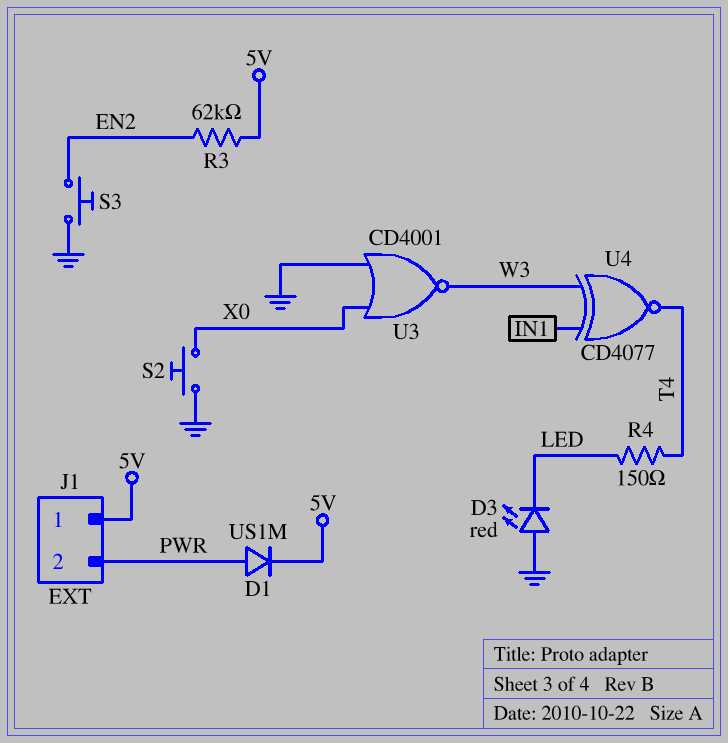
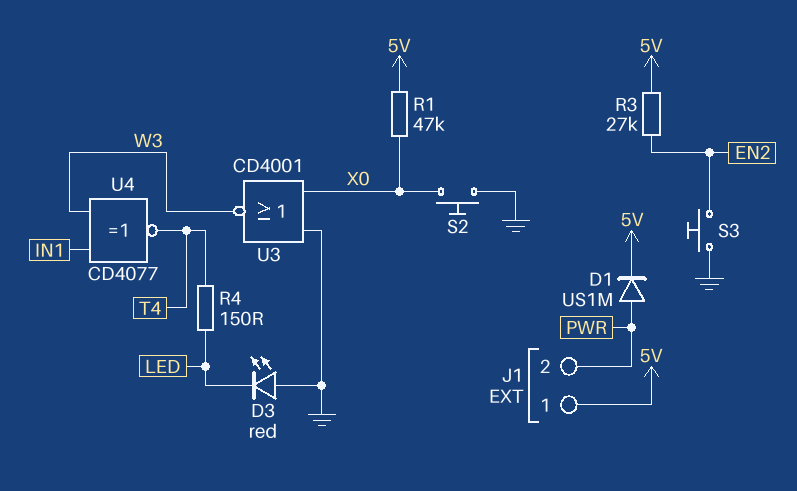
R1: none -> 47k (5V, X0)
R3: 62k (5V, EN2) -> 27k (5V, EN2)

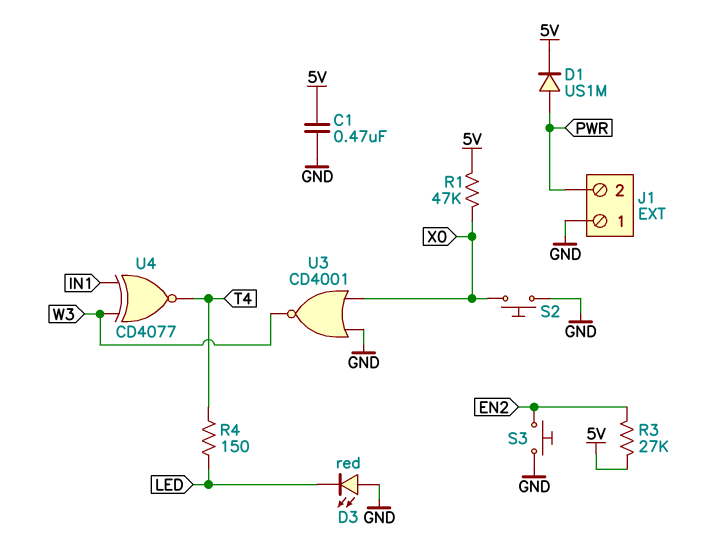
C1: none -> 470nF (5V, GND)
J1 pin 1: 5V -> GND

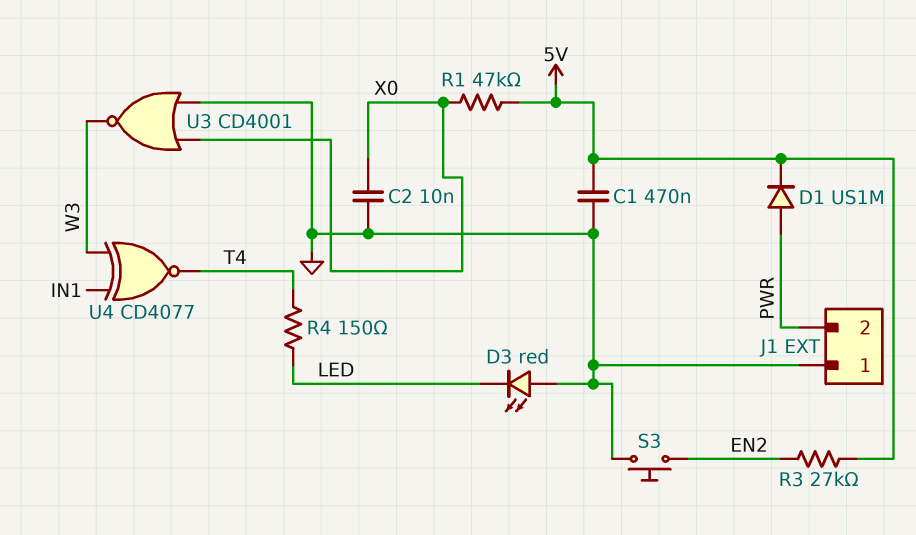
C2: none -> 10nF (GND, X0)
S2: button (GND, X0) -> none

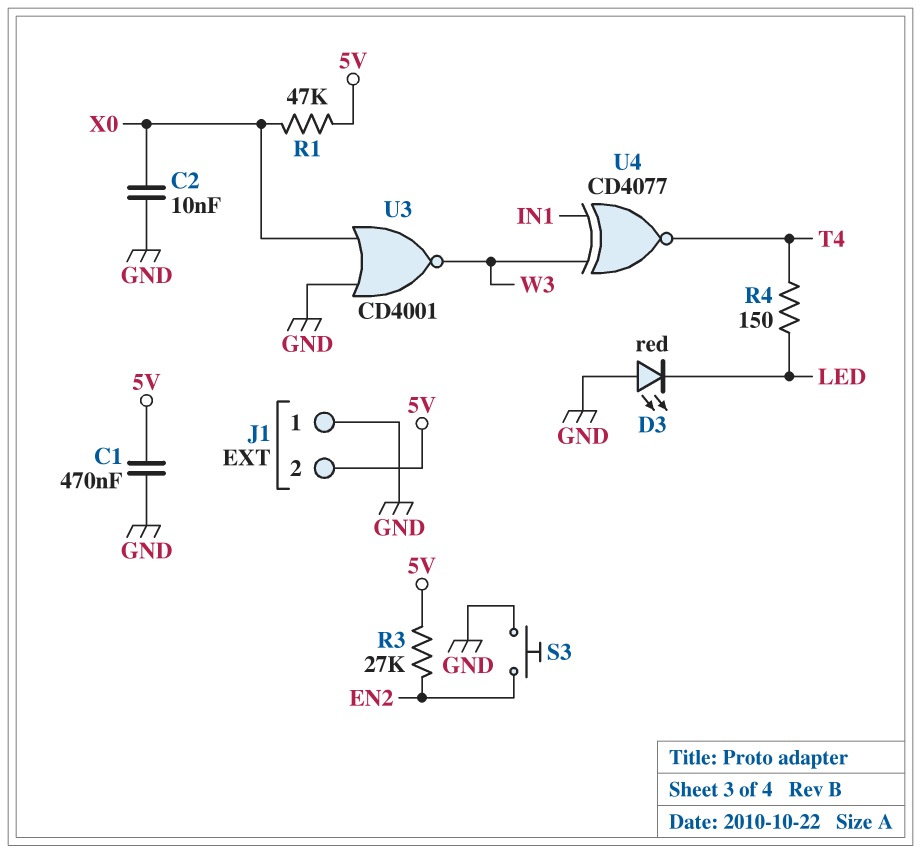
D1: diode US1M (A PWR, K 5V) -> none
J1 pin 2: PWR -> 5V

